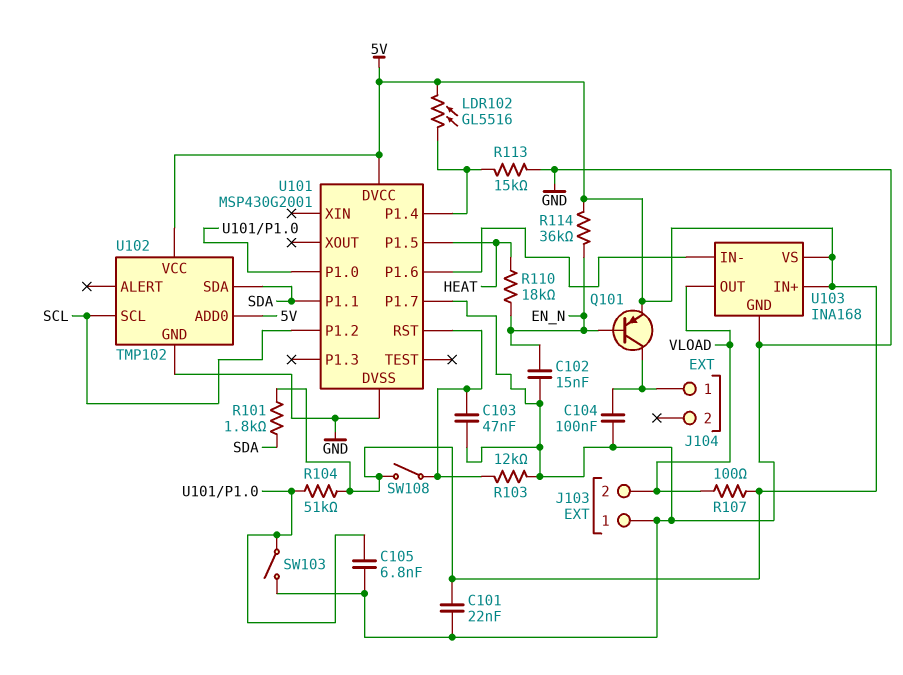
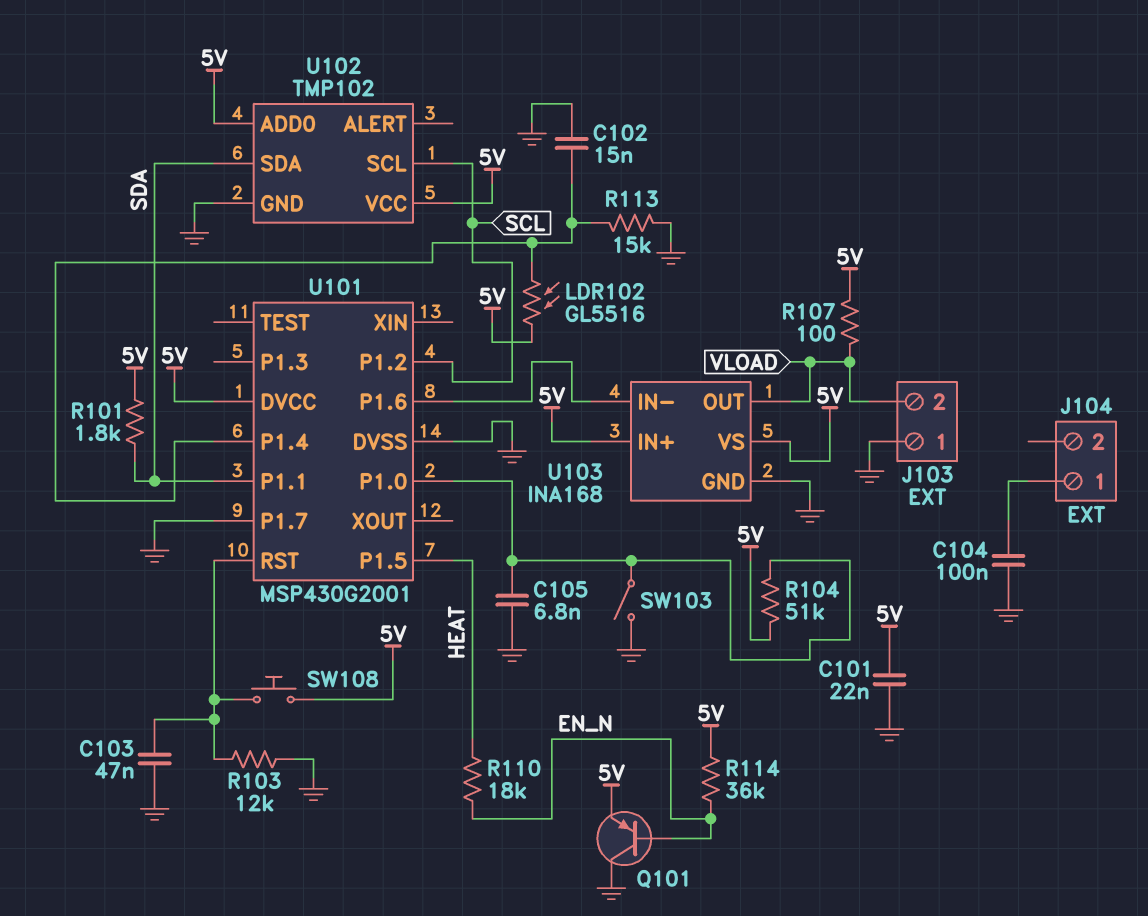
C102: 15nF (EN_N, GND) -> 15nF (GND, U101/P1.4)
Q101: PNP (B EN_N, C J104/1, E 5V) -> PNP (B EN_N, C GND, E 5V)
SW108: switch (5V, U101/RST) -> button (5V, U101/RST)

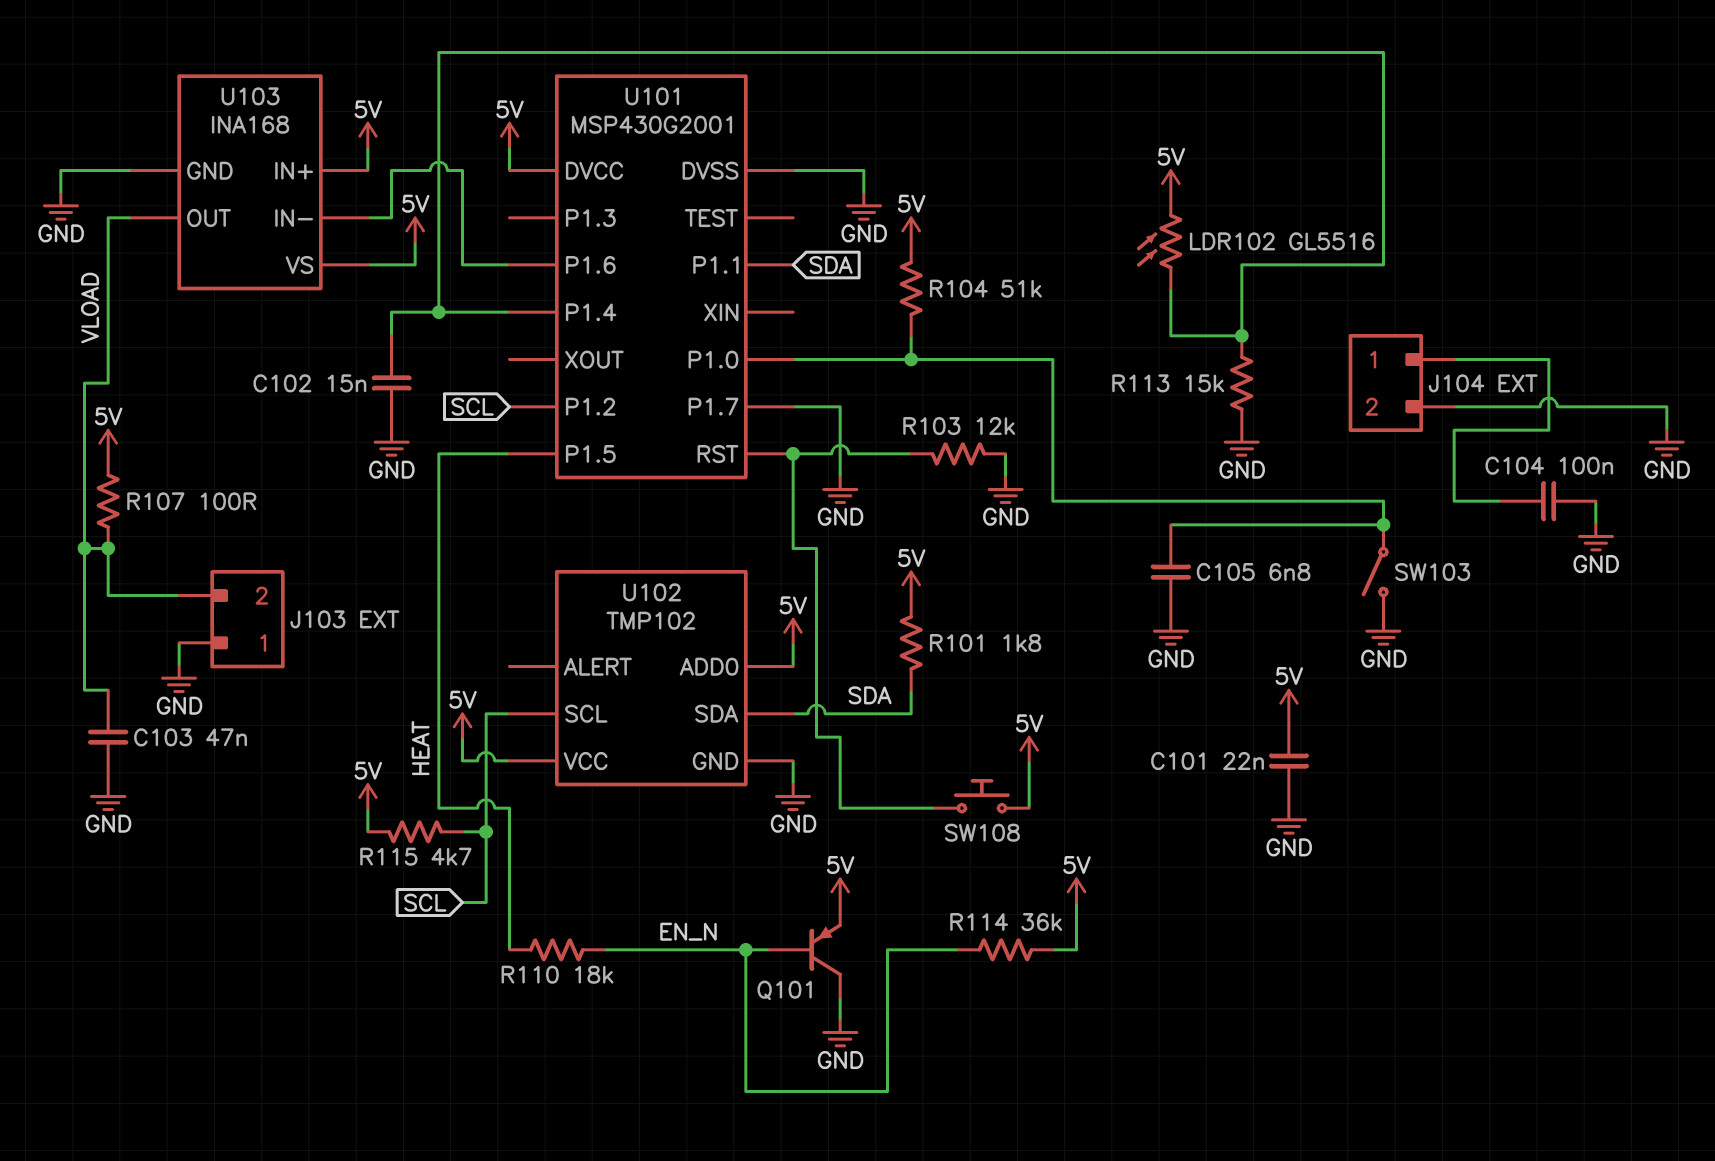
C103: 47nF (GND, U101/RST) -> 47nF (GND, VLOAD)
J104 pin 2: none -> GND
R115: none -> 4.7k (5V, SCL)

